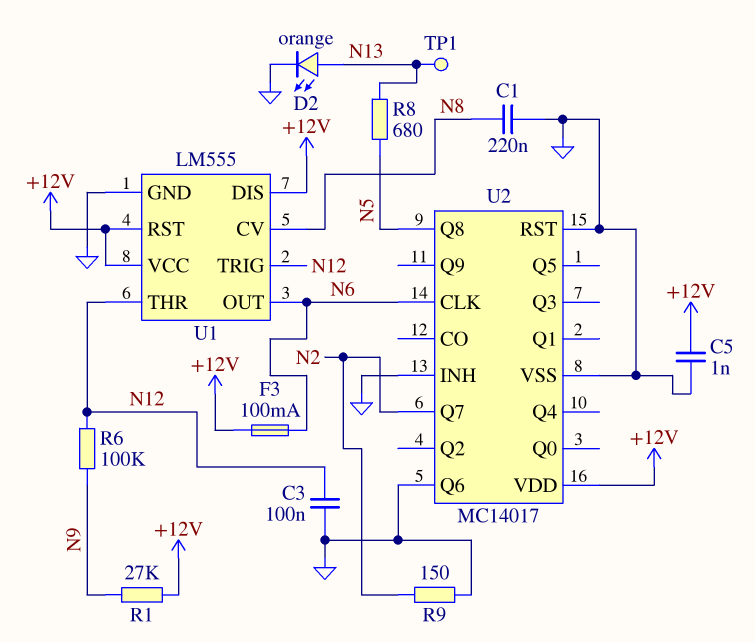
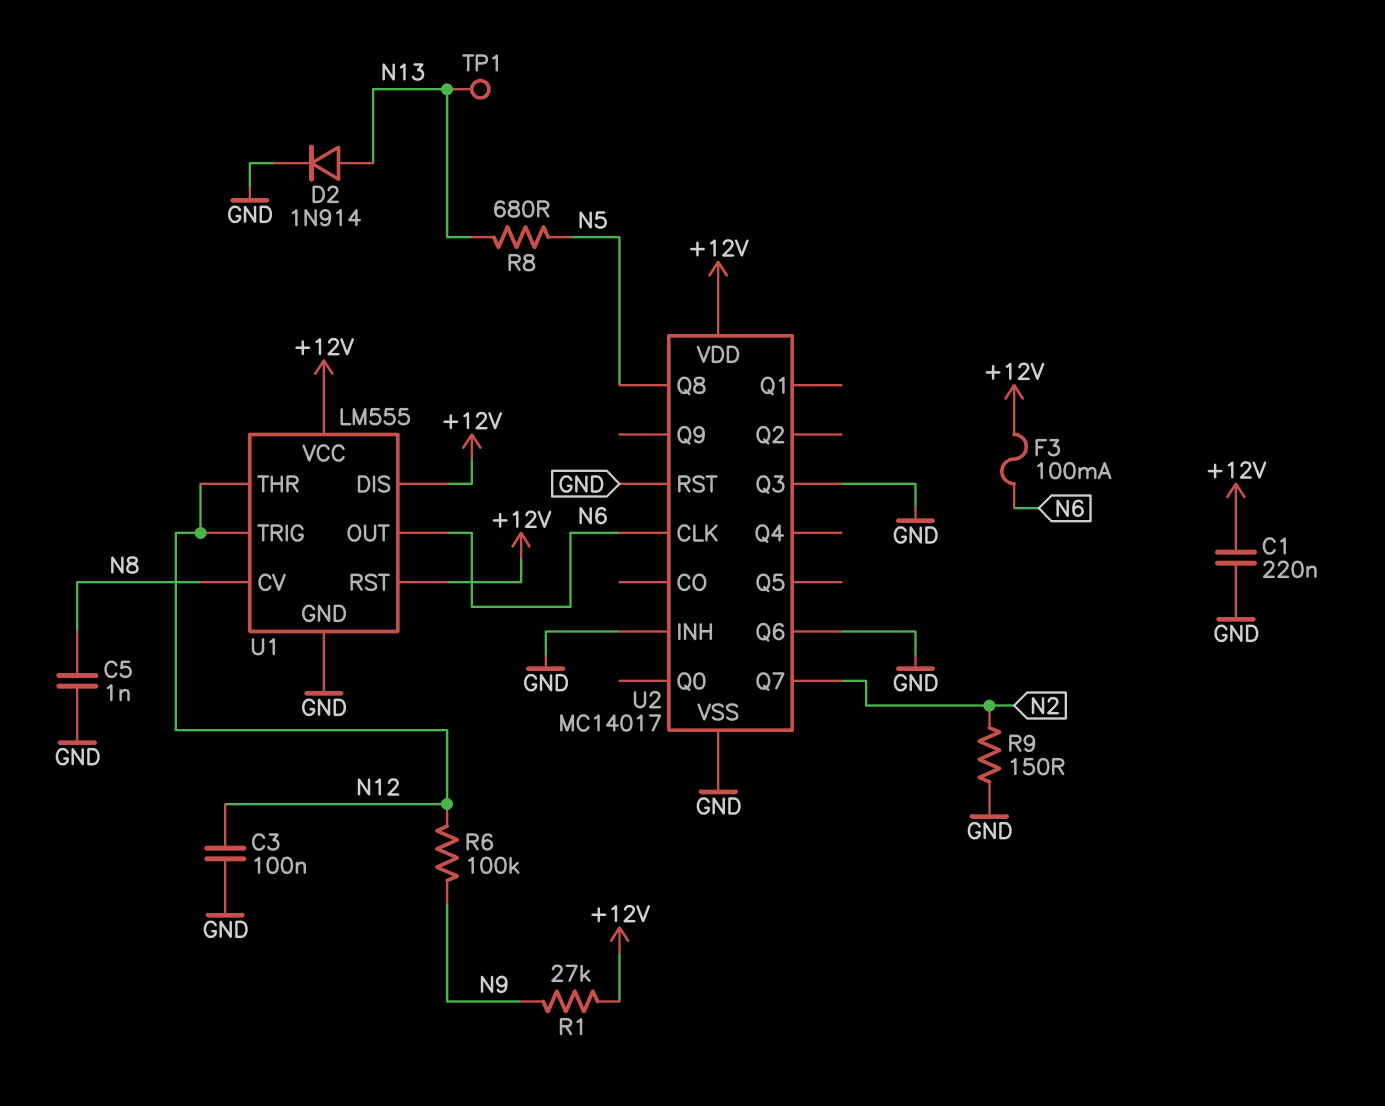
C1: 220nF (GND, N8) -> 220nF (+12V, GND)
C5: 1nF (+12V, GND) -> 1nF (GND, N8)
D2: LED orange (A N13, K GND) -> diode 1N914 (A N13, K GND)
U2 pin Q3: none -> GND

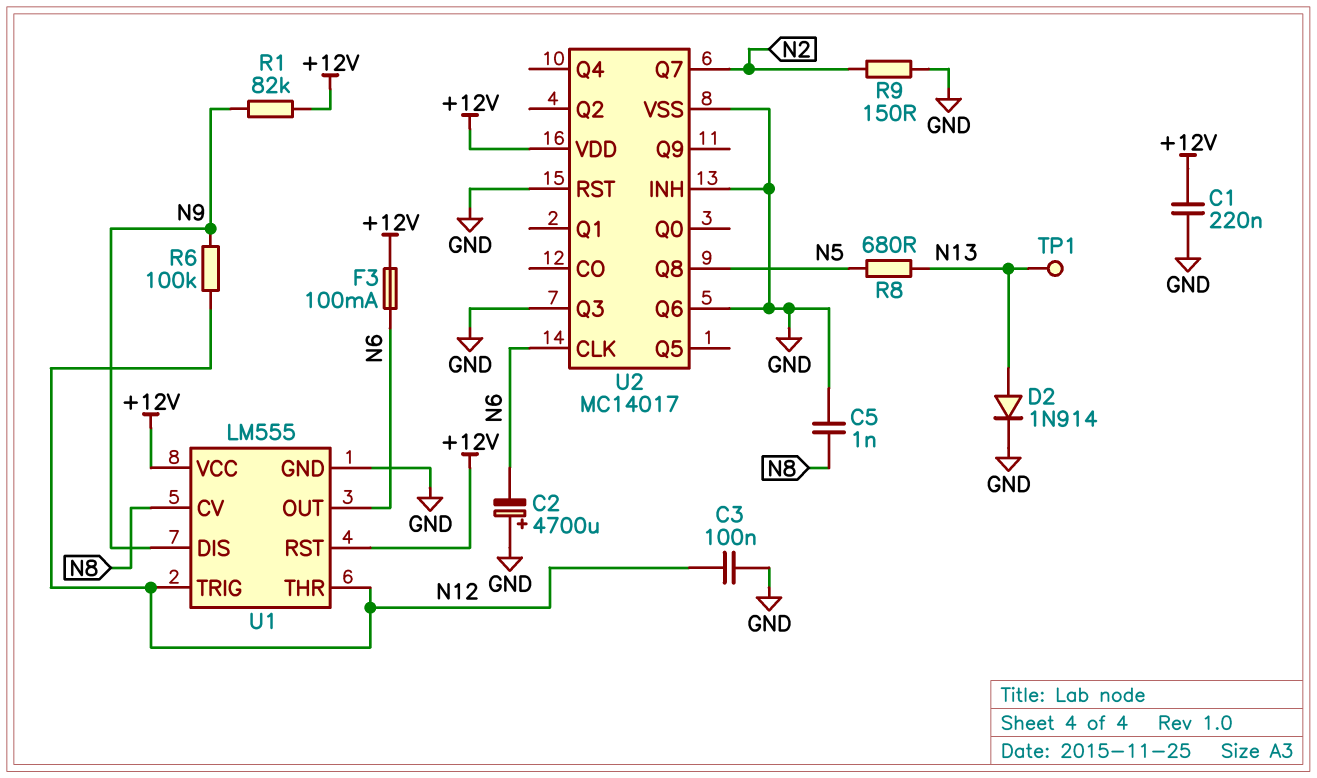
C2: none -> 4700uF (plus GND, minus N6)
R1: 27k (+12V, N9) -> 82k (+12V, N9)
U1 pin DIS: +12V -> N9

